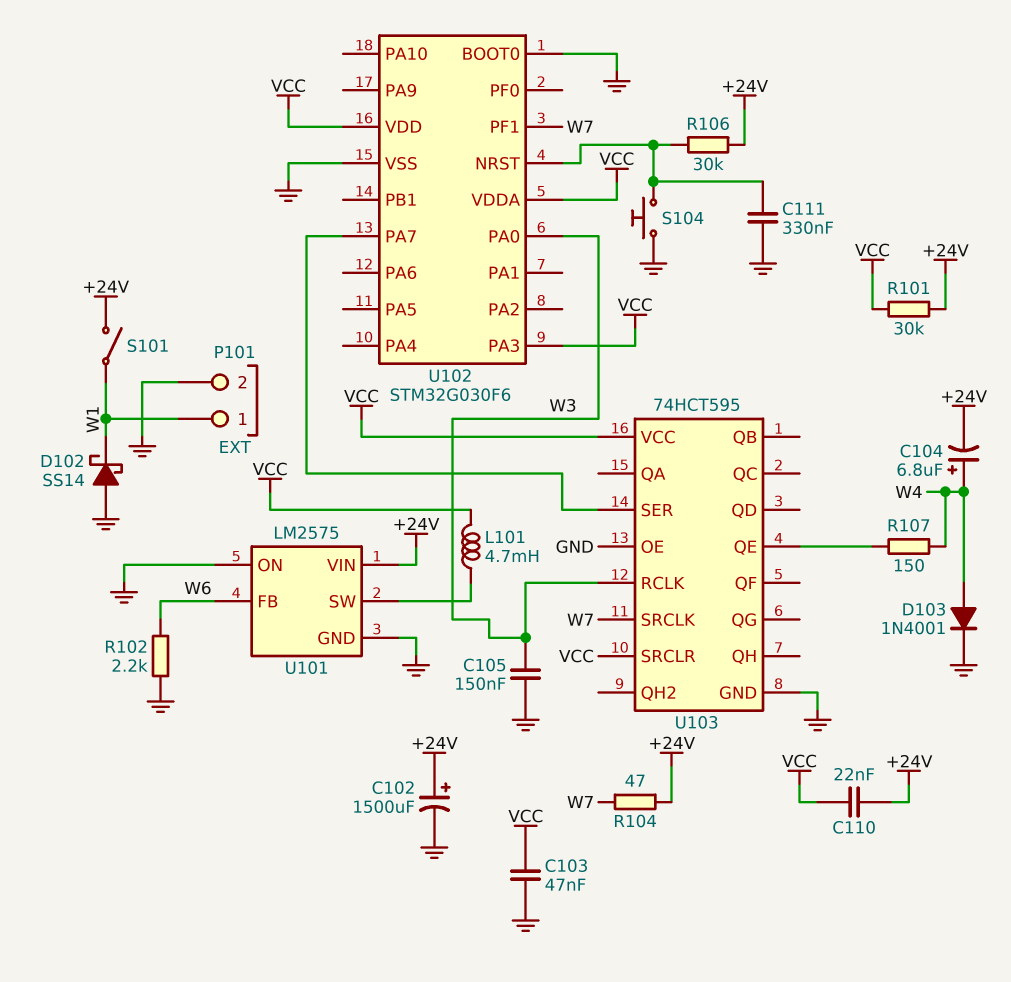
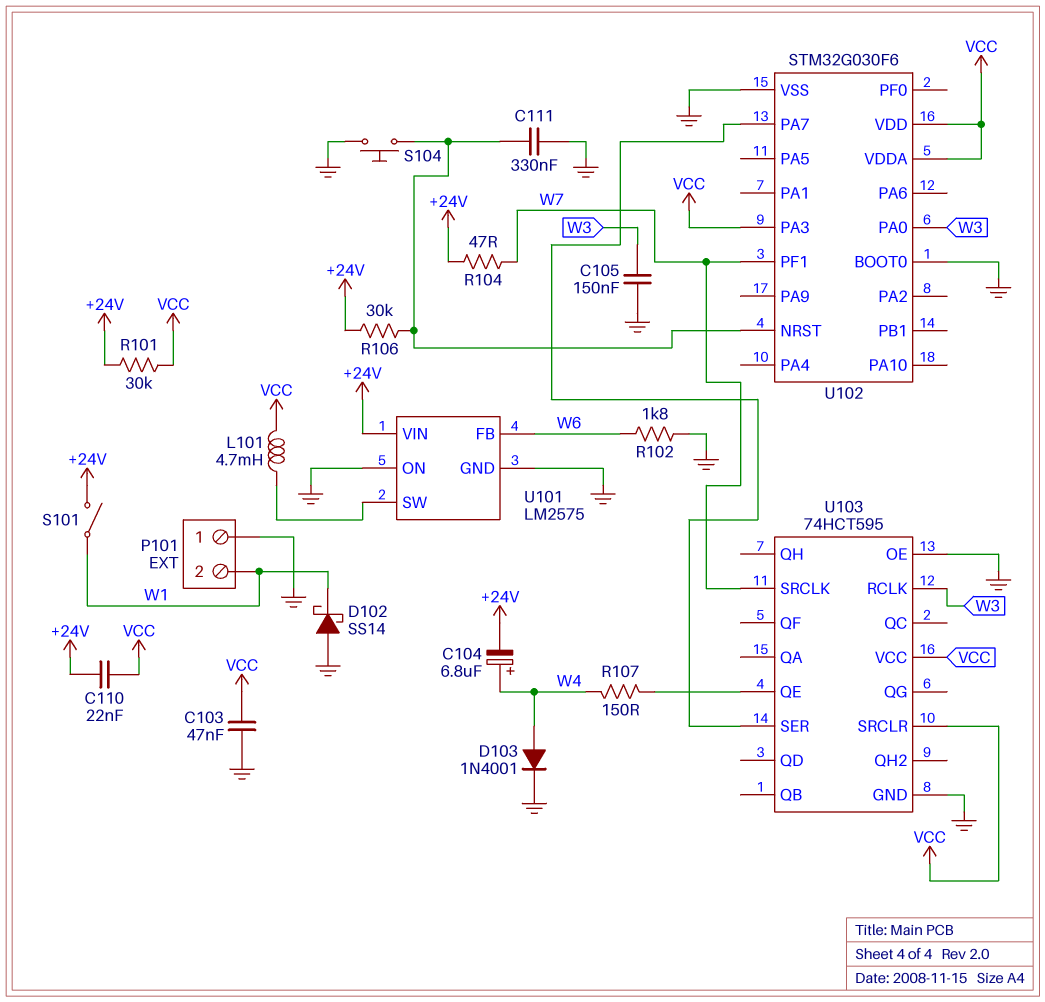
C102: 1500uF (plus +24V, minus GND) -> none
P101 pin 1: W1 -> GND
P101 pin 2: GND -> W1
R102: 2.2k (GND, W6) -> 1.8k (GND, W6)

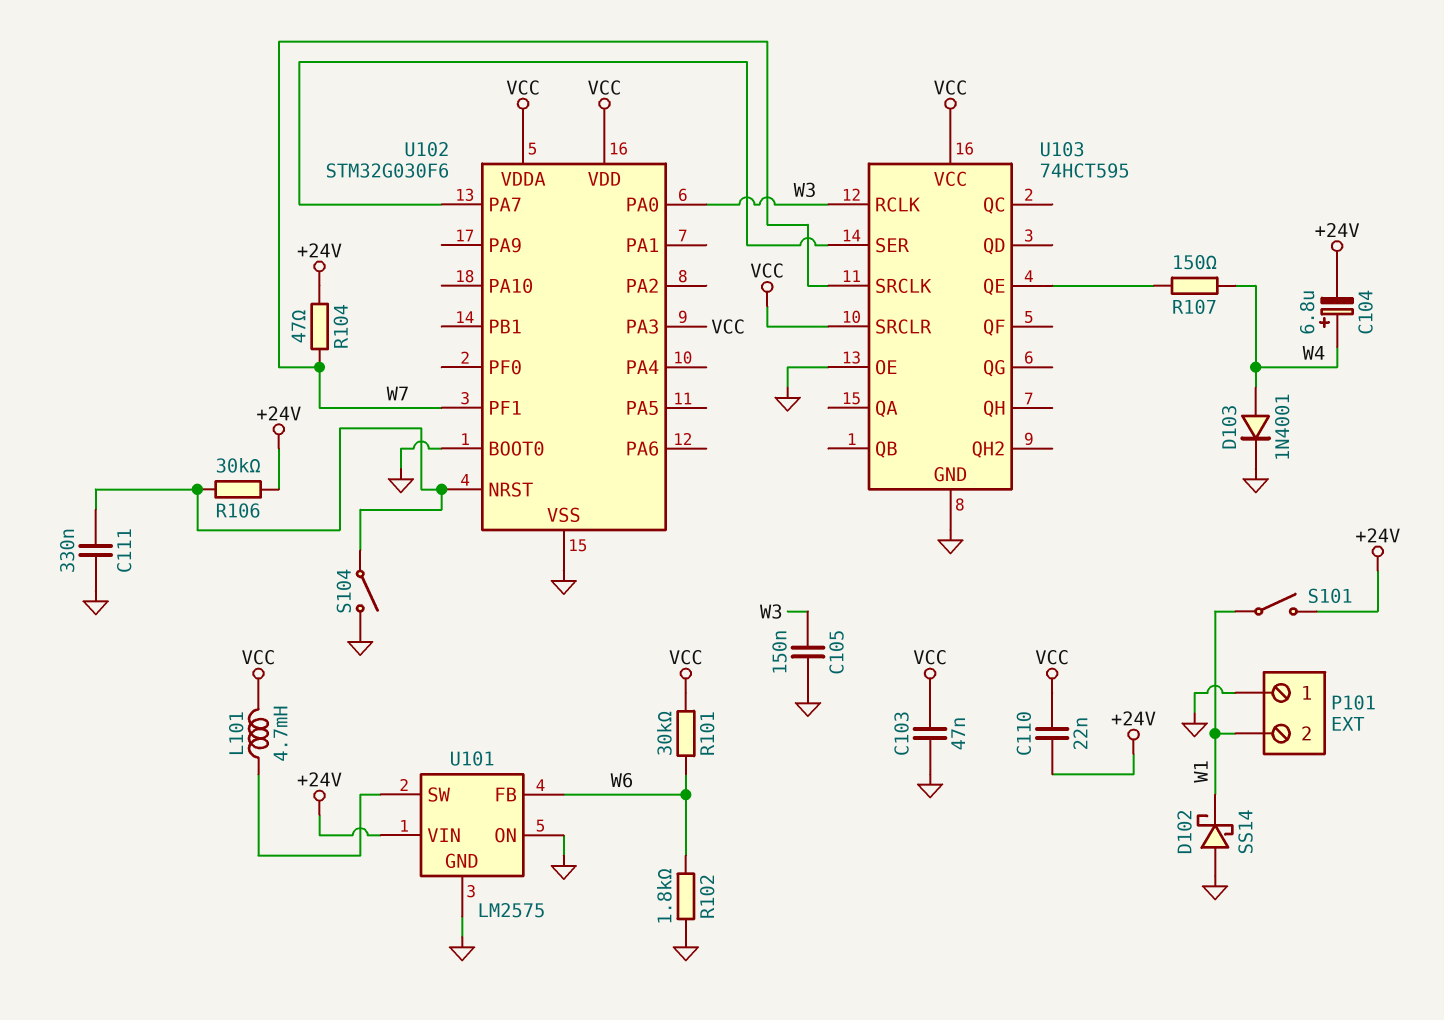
R101: 30k (+24V, VCC) -> 30k (VCC, W6)
S104: button (GND, U102/NRST) -> switch (GND, U102/NRST)

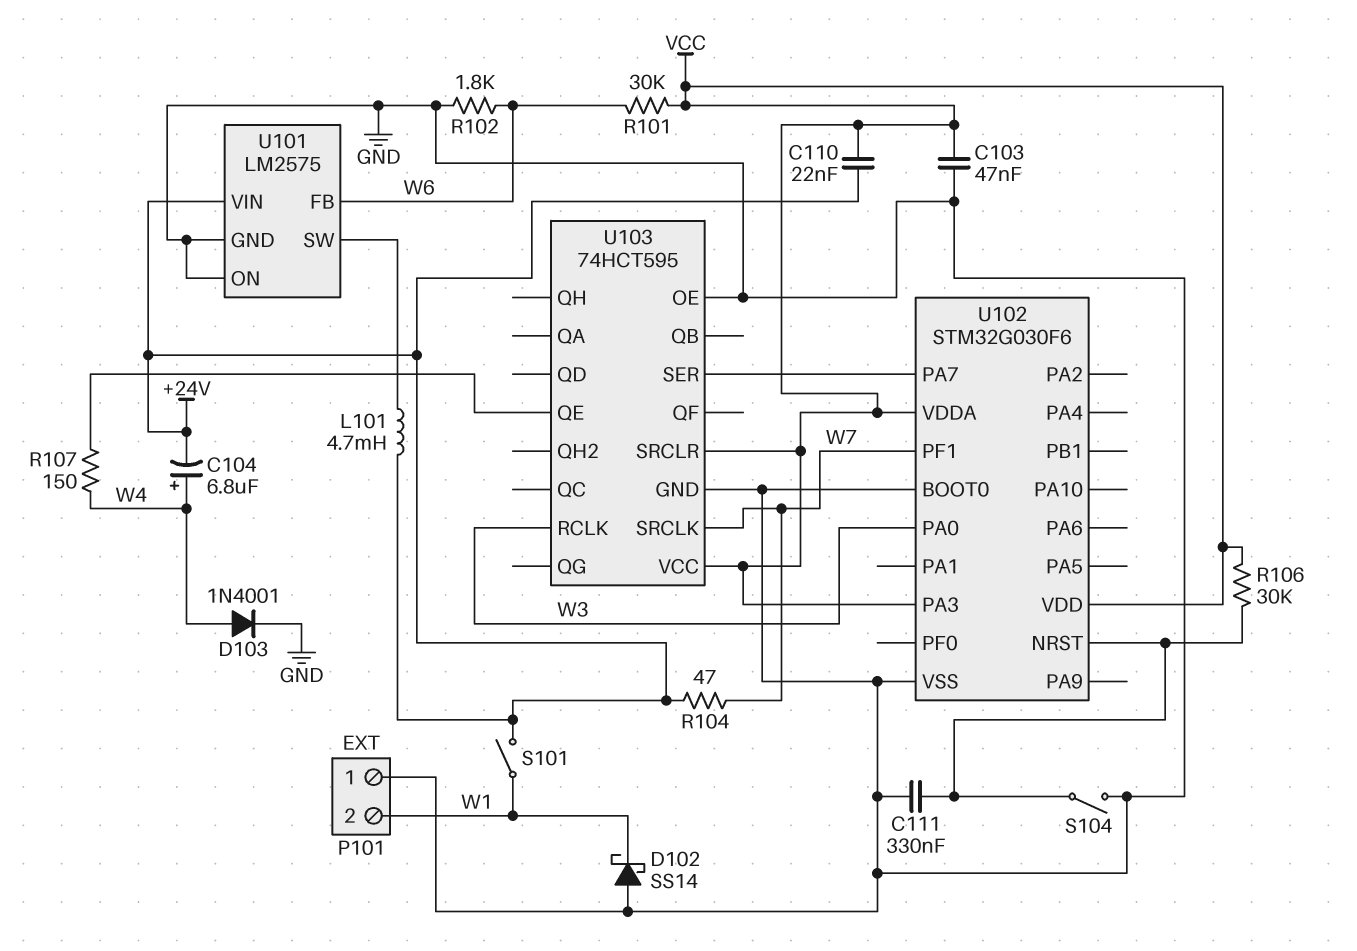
C105: 150nF (GND, W3) -> none
L101: 4.7mH (U101/SW, VCC) -> 4.7mH (+24V, U101/SW)
R106: 30k (+24V, U102/NRST) -> 30k (U102/NRST, VCC)

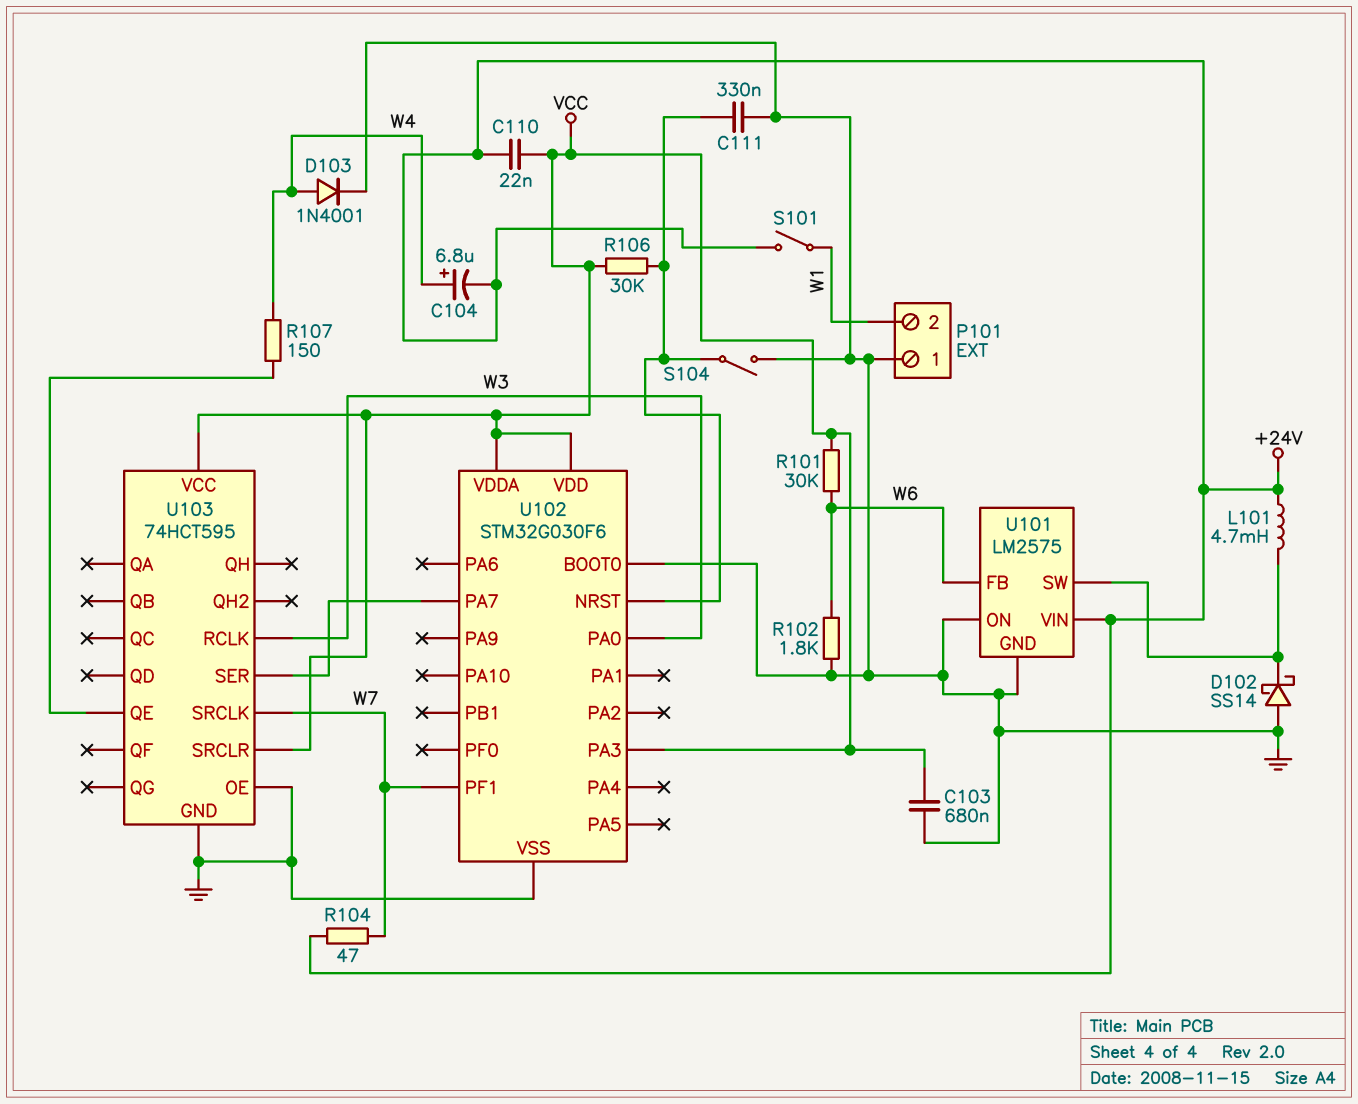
C103: 47nF (GND, VCC) -> 680nF (GND, VCC)
D102: schottky SS14 (A GND, K W1) -> schottky SS14 (A GND, K U101/SW)

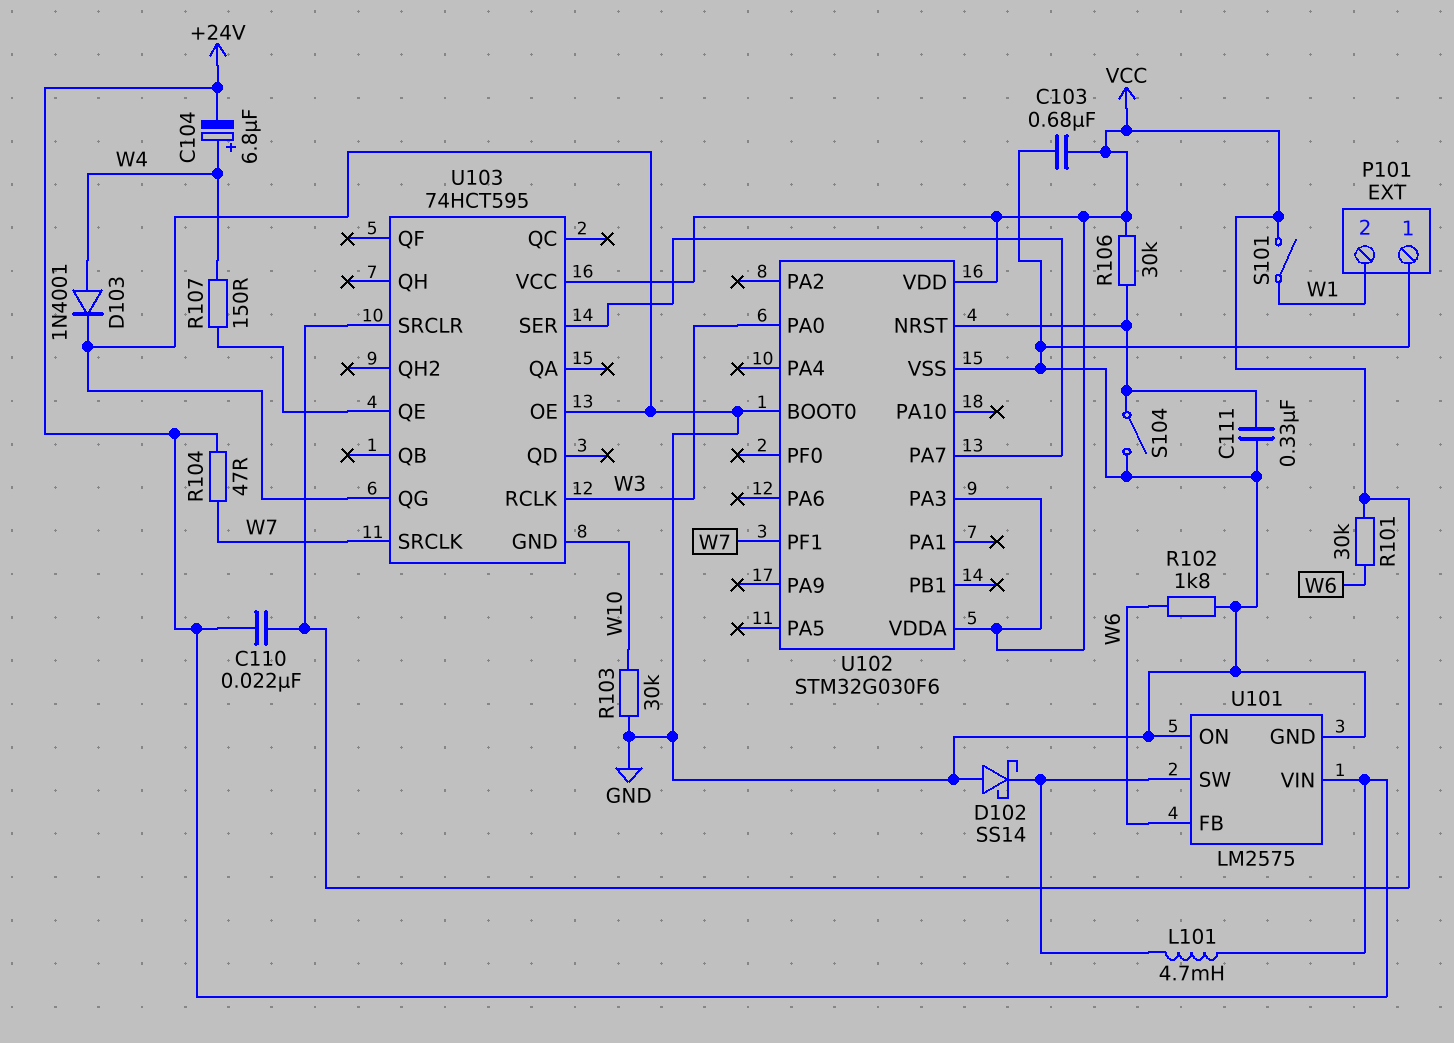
R103: none -> 30k (GND, W10)
S101: switch (+24V, W1) -> switch (VCC, W1)
U103 pin GND: GND -> W10
U103 pin QG: none -> GND

